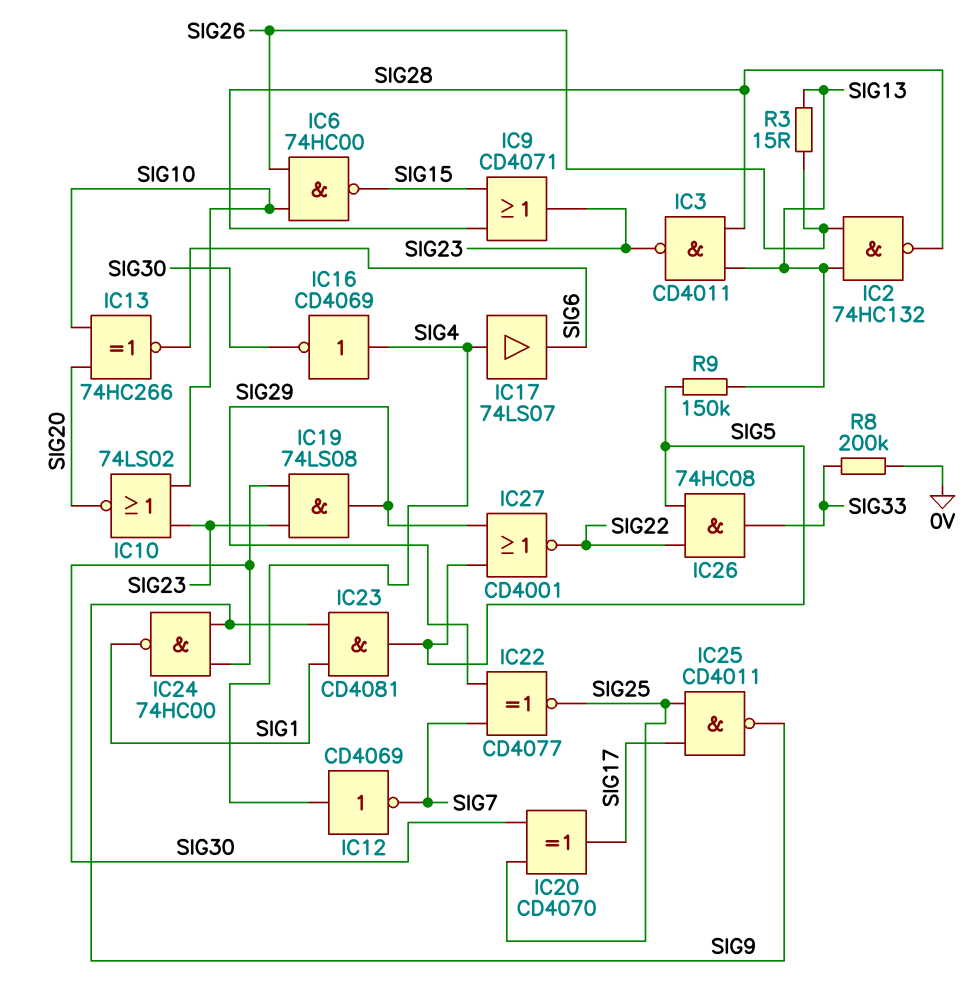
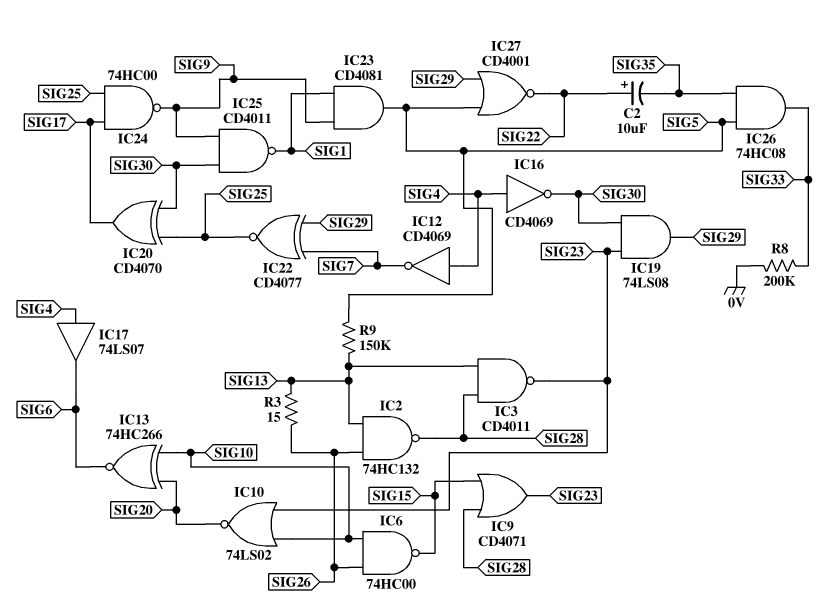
C2: none -> 10uF (plus SIG22, minus SIG35)
IC24: NAND 74HC00 (in SIG9, in SIG30, out SIG1) -> NAND 74HC00 (in SIG17, in SIG25, out SIG9)
IC25: NAND CD4011 (in SIG17, in SIG25, out SIG9) -> NAND CD4011 (in SIG9, in SIG30, out SIG1)
IC26: AND 74HC08 (in SIG5, in SIG22, out SIG33) -> AND 74HC08 (in SIG5, in SIG35, out SIG33)

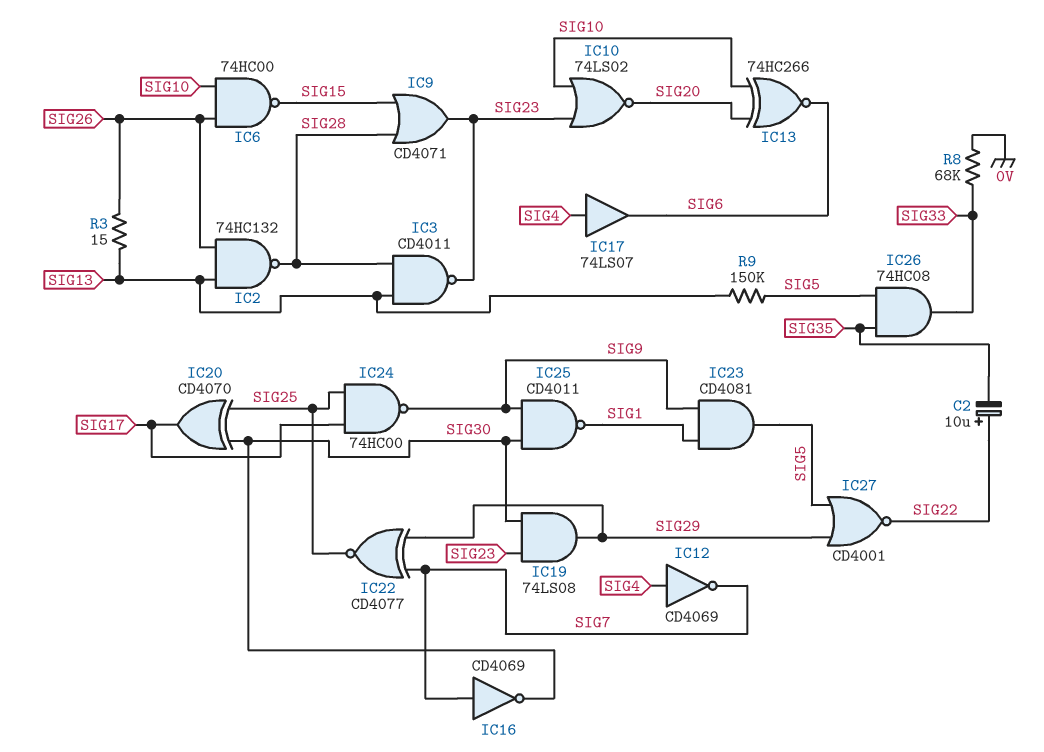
IC16: NOT CD4069 (in SIG4, out SIG30) -> NOT CD4069 (in SIG7, out SIG30)
R8: 200k (0V, SIG33) -> 68k (0V, SIG33)

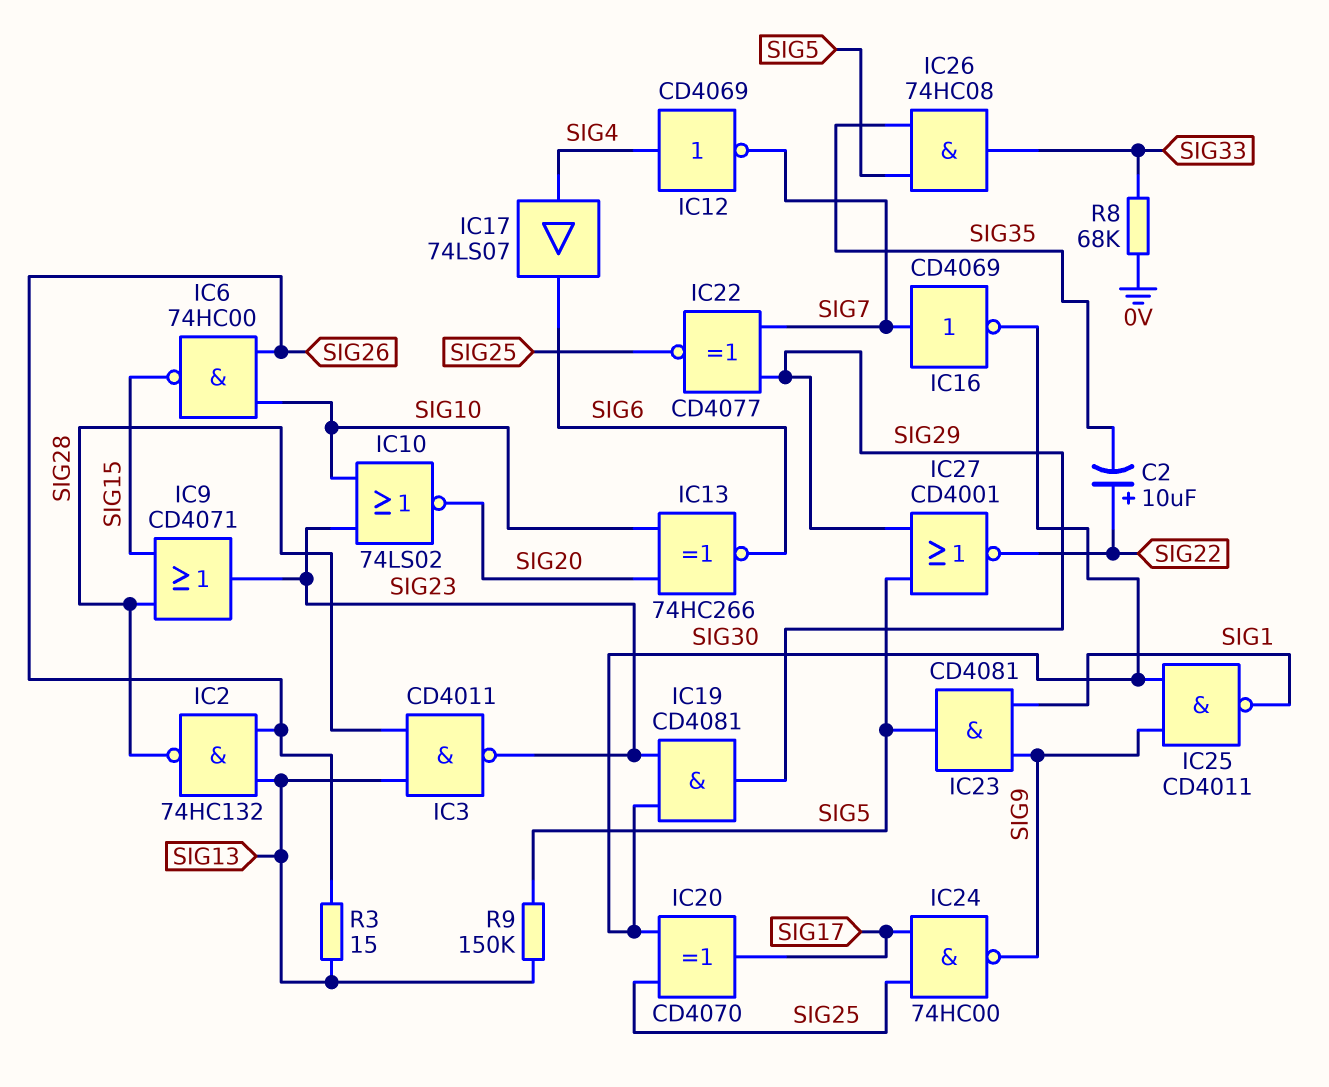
IC19: AND 74LS08 (in SIG23, in SIG30, out SIG29) -> AND CD4081 (in SIG23, in SIG30, out SIG29)

